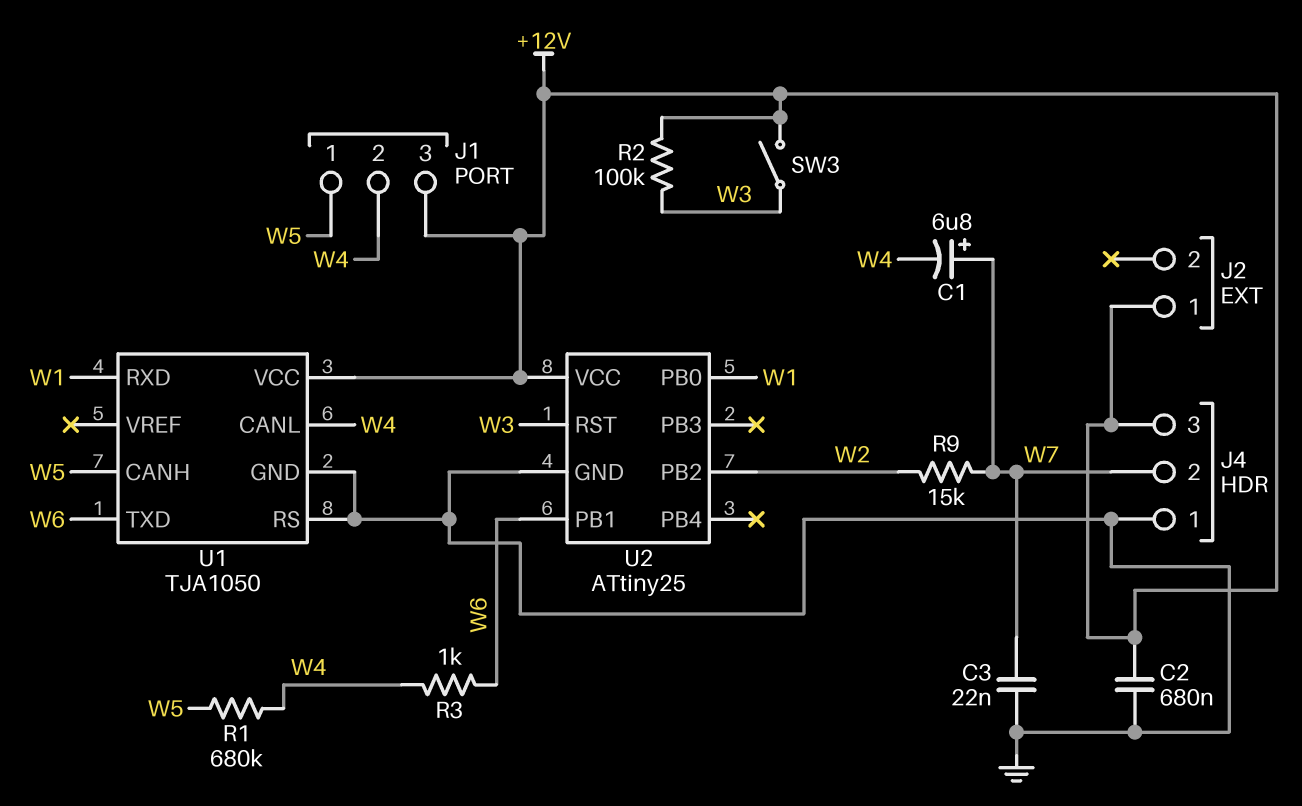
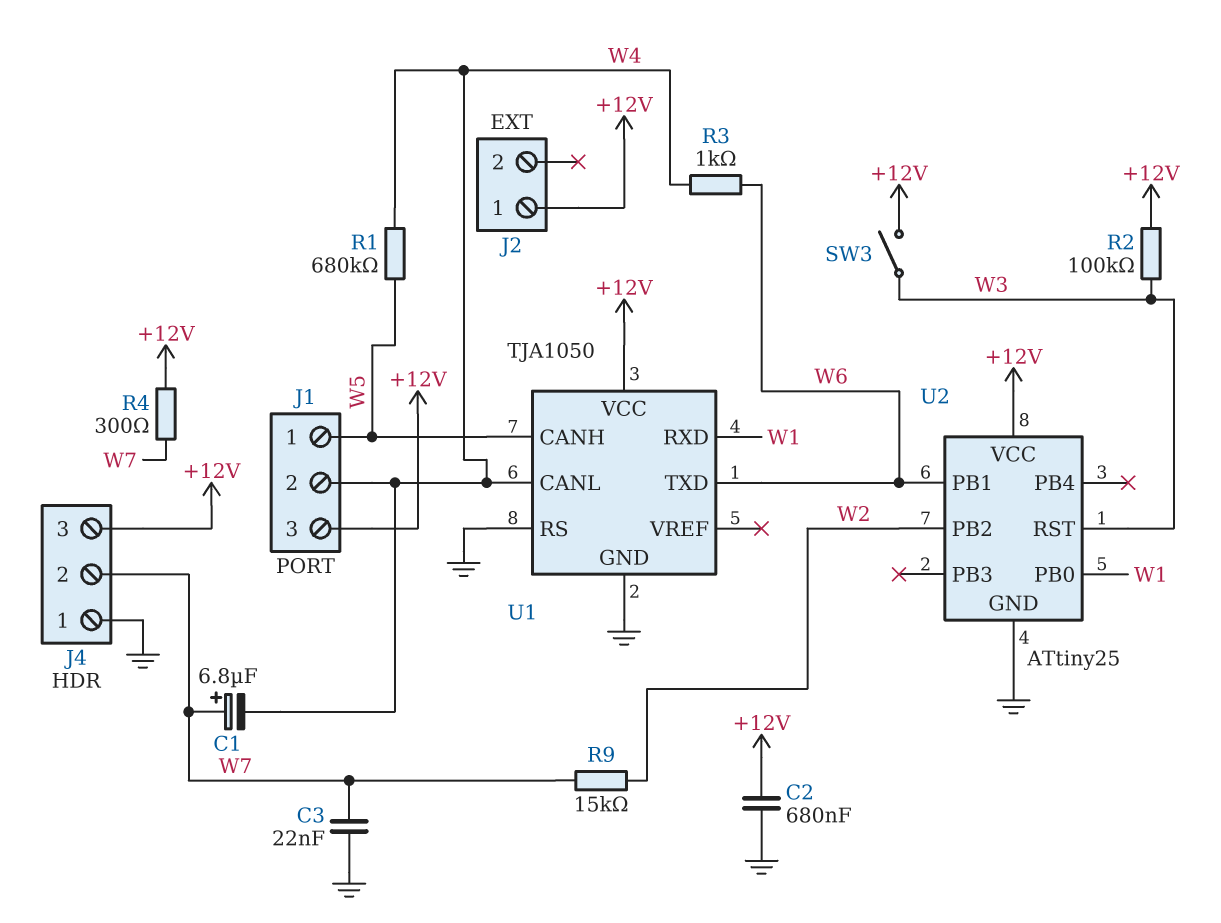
R4: none -> 300 (+12V, W7)

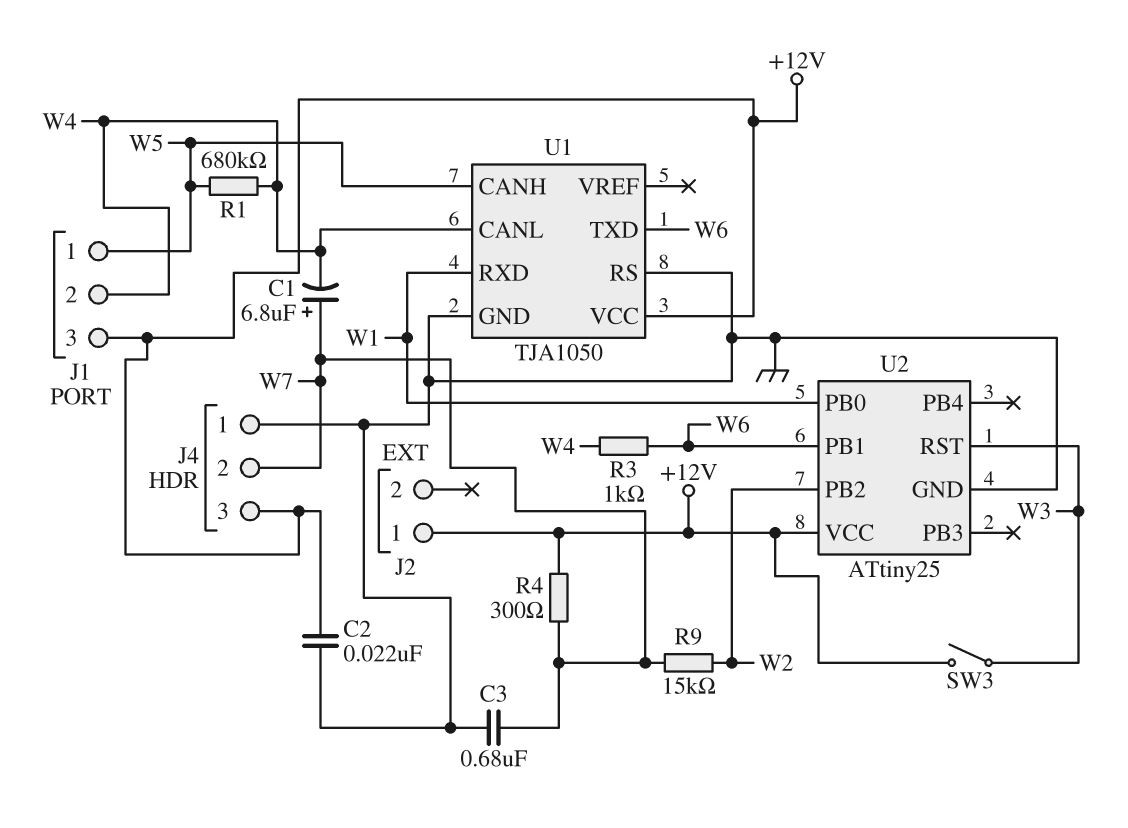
C2: 680nF (+12V, GND) -> 22nF (+12V, GND)
C3: 22nF (GND, W7) -> 680nF (GND, W7)
R2: 100k (+12V, W3) -> none

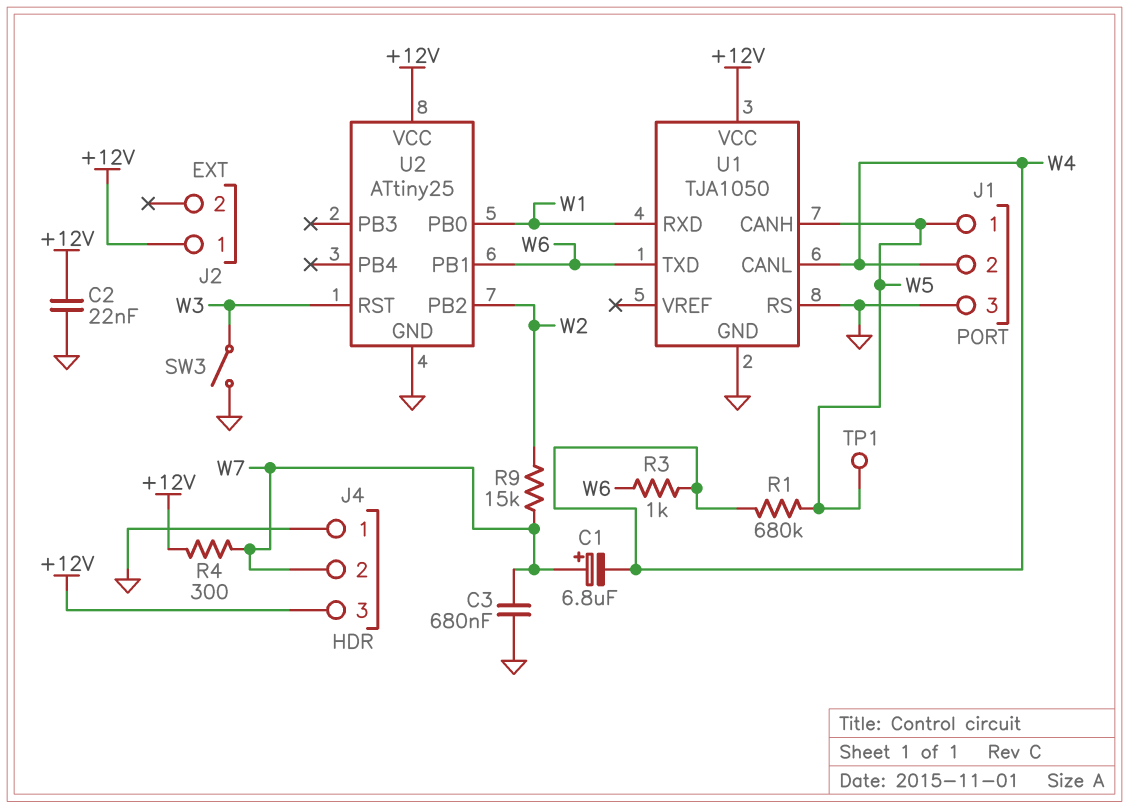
J1 pin 3: +12V -> GND
SW3: switch (+12V, W3) -> switch (GND, W3)
TP1: none -> test point (W5)

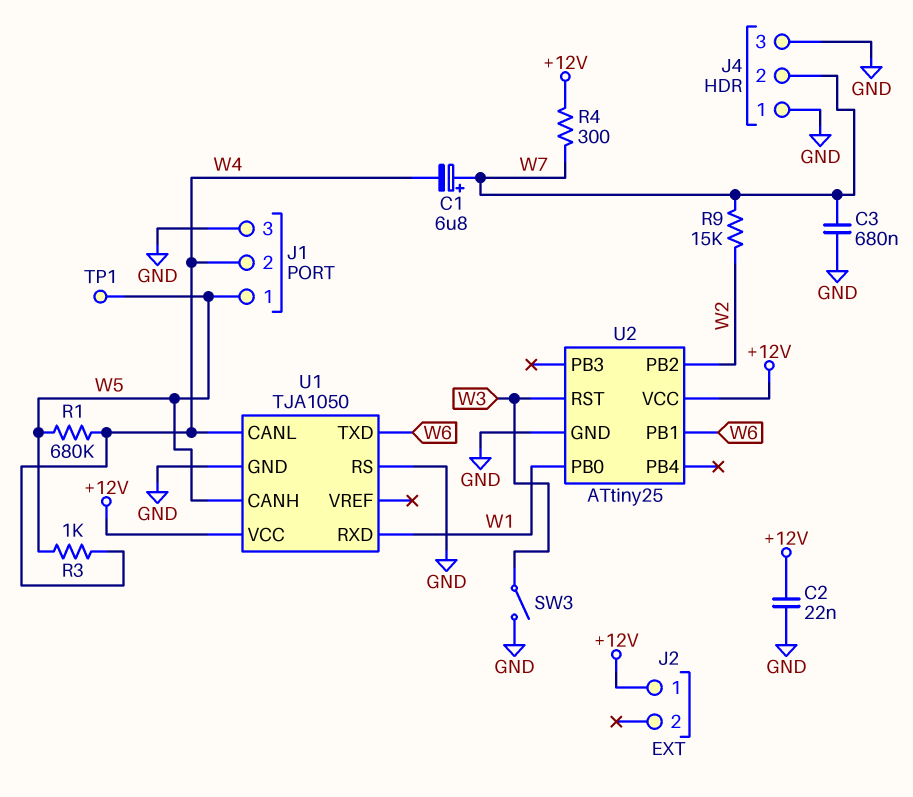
J4 pin 3: +12V -> GND
R3: 1k (W4, W6) -> 1k (W4, W5)

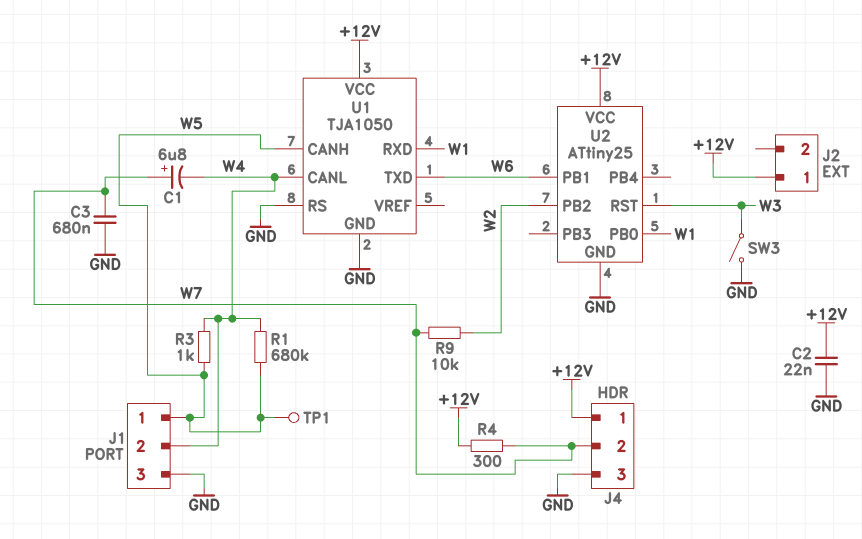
J4 pin 1: GND -> +12V
R9: 15k (W2, W7) -> 10k (W2, W7)

